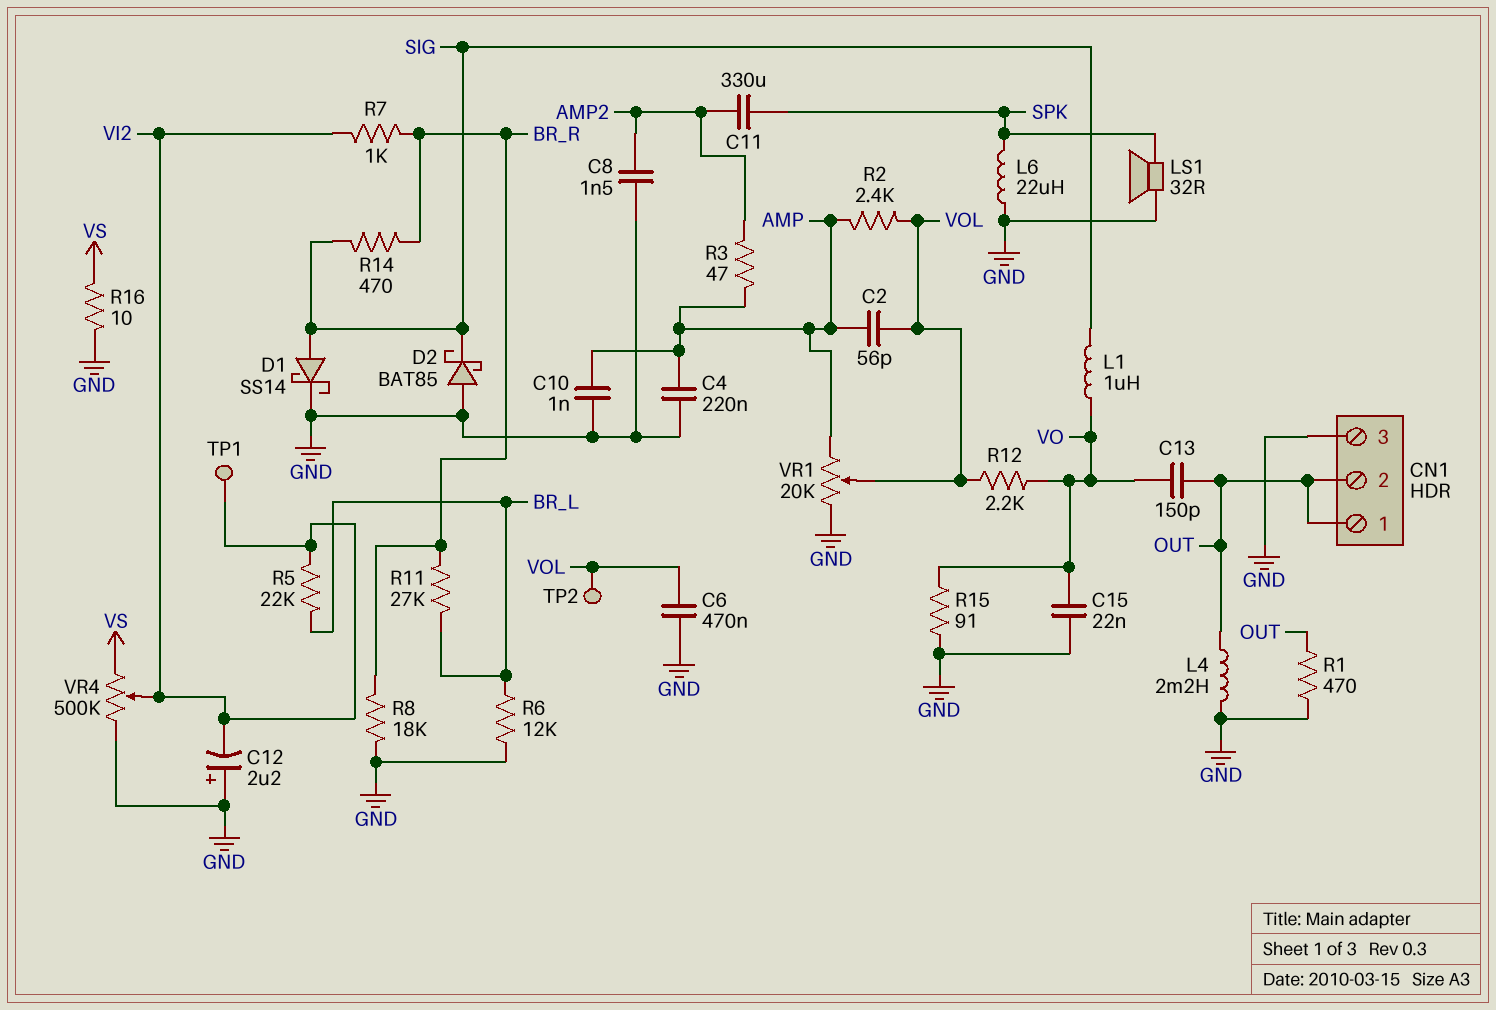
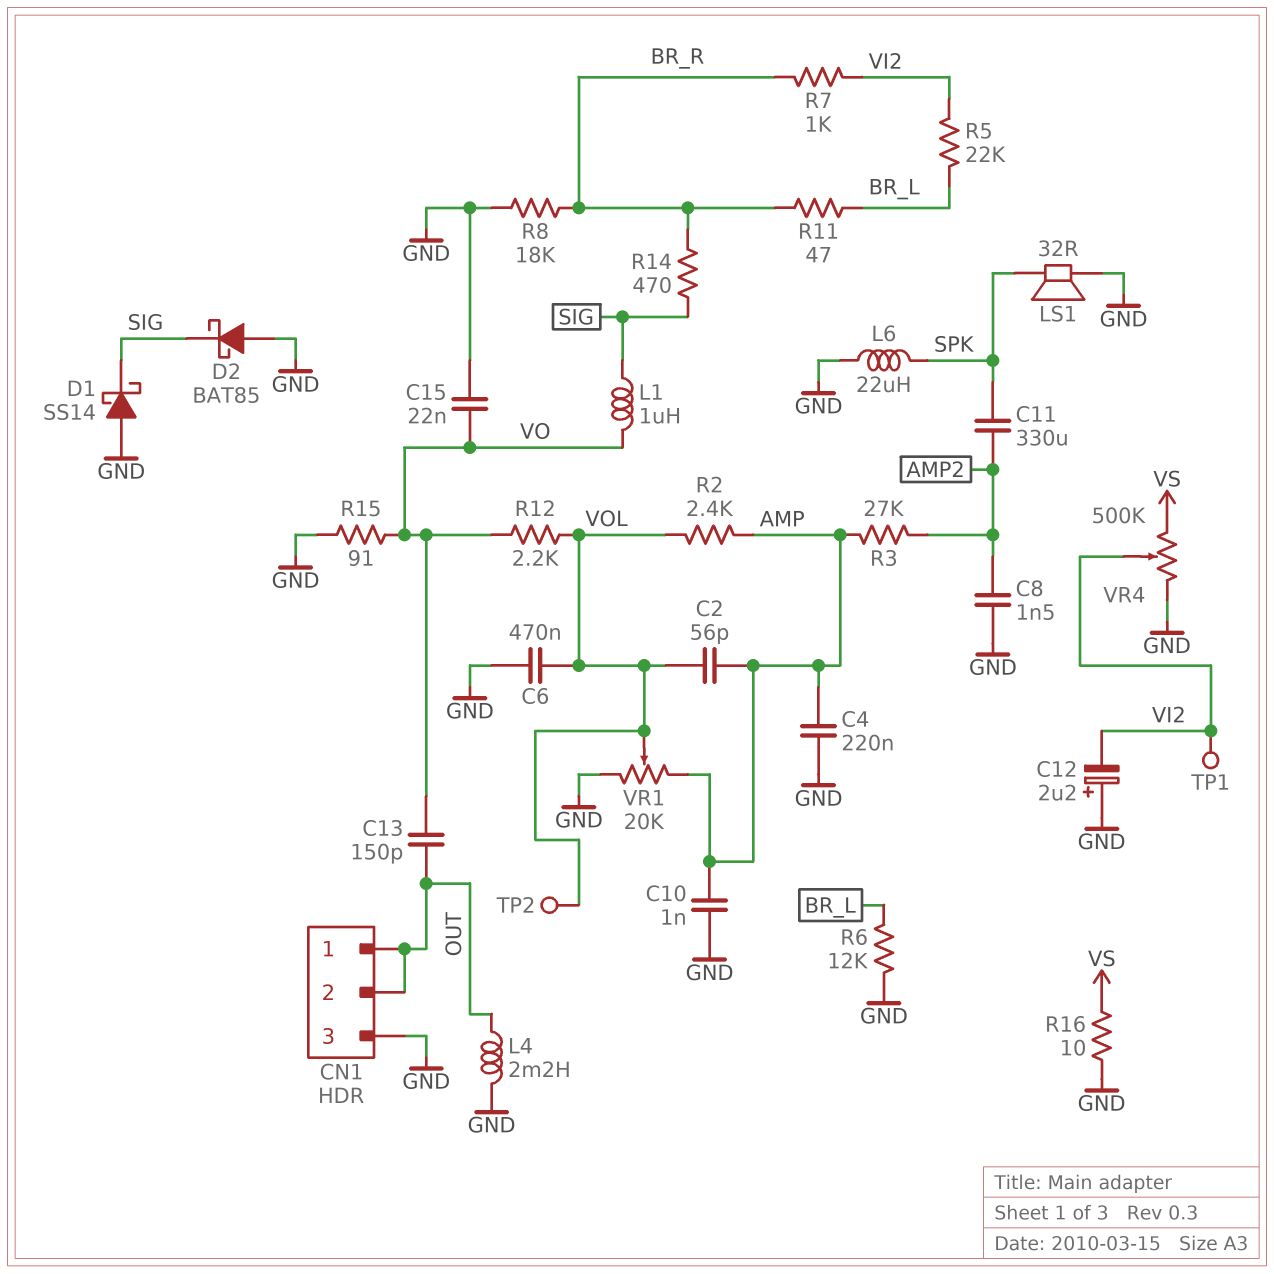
D1: schottky SS14 (A SIG, K GND) -> schottky SS14 (A GND, K SIG)
R1: 470 (GND, OUT) -> none
R3: 47 (AMP, AMP2) -> 27k (AMP, AMP2)
R11: 27k (BR_L, BR_R) -> 47 (BR_L, BR_R)

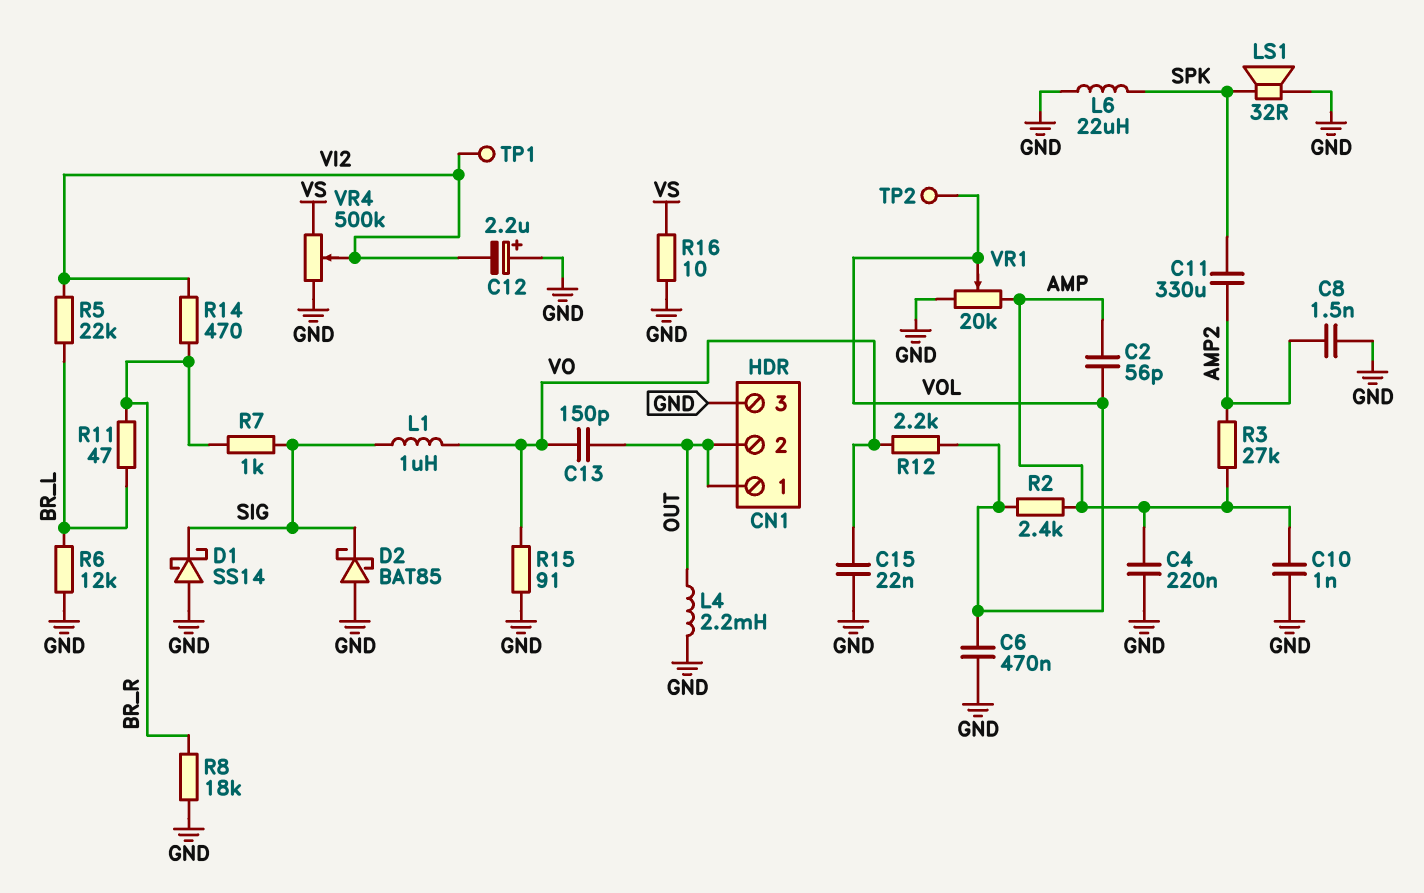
R7: 1k (BR_R, VI2) -> 1k (BR_R, SIG)
R14: 470 (BR_R, SIG) -> 470 (BR_R, VI2)

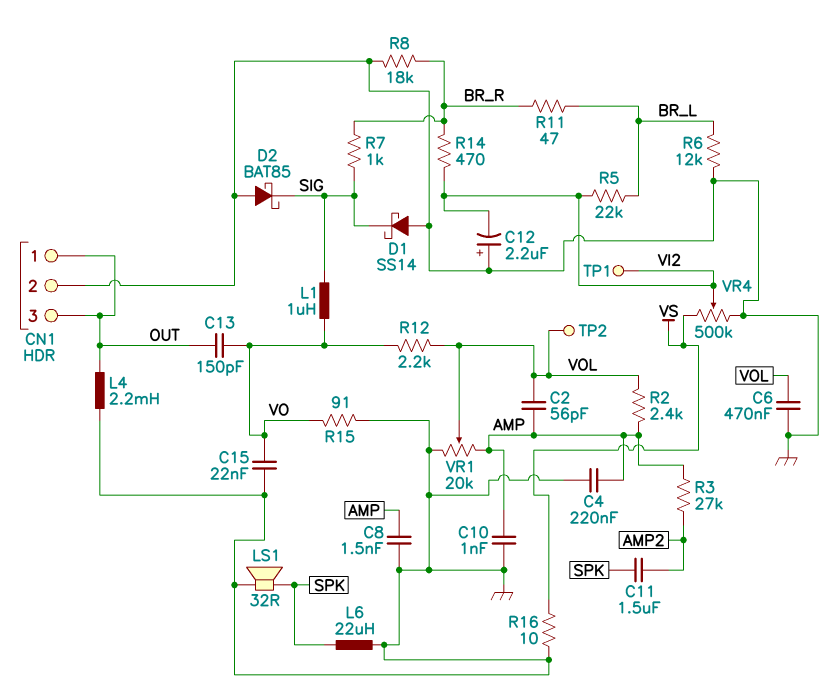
C8: 1.5nF (AMP2, GND) -> 1.5nF (AMP, GND)
C11: 330uF (AMP2, SPK) -> 1.5uF (AMP2, SPK)
CN1 pin 2: OUT -> GND
CN1 pin 3: GND -> OUT

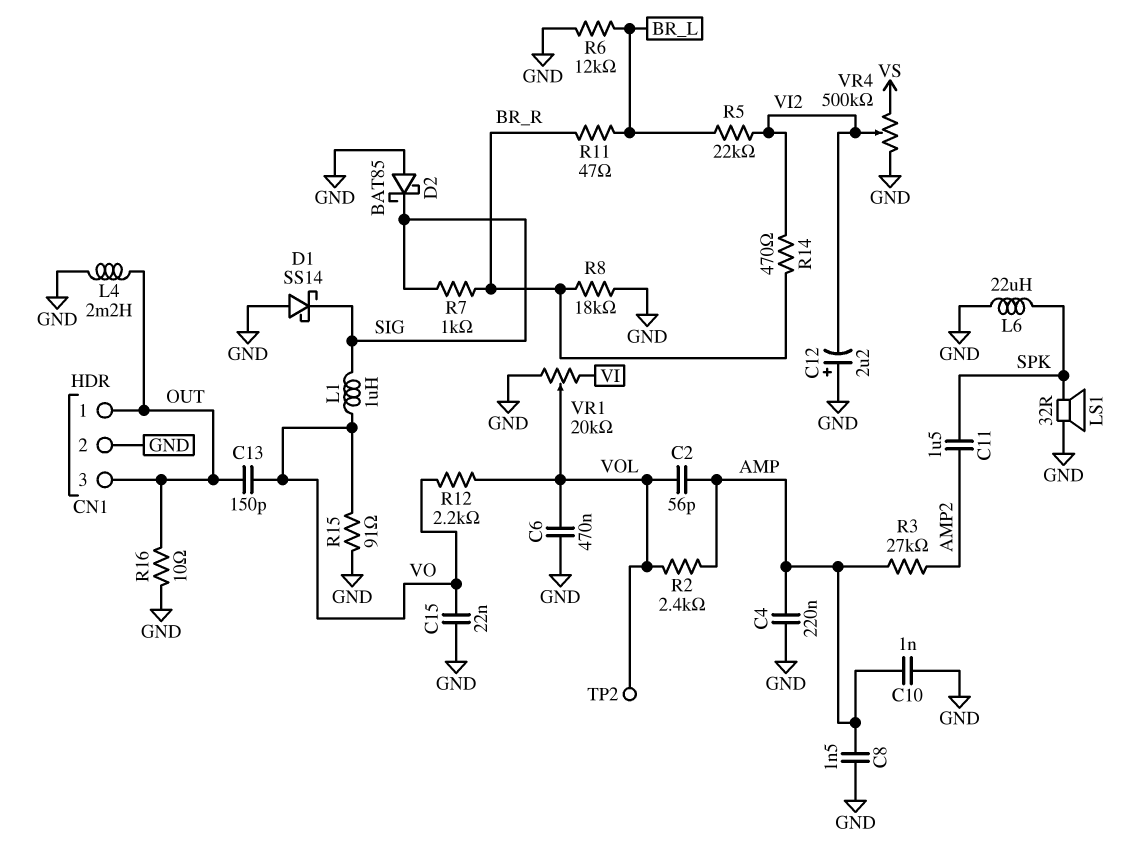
R16: 10 (GND, VS) -> 10 (GND, OUT)
TP1: test point (VI2) -> none
VR1: 20k (AMP, GND, wiper VOL) -> 20k (GND, VI, wiper VOL)

